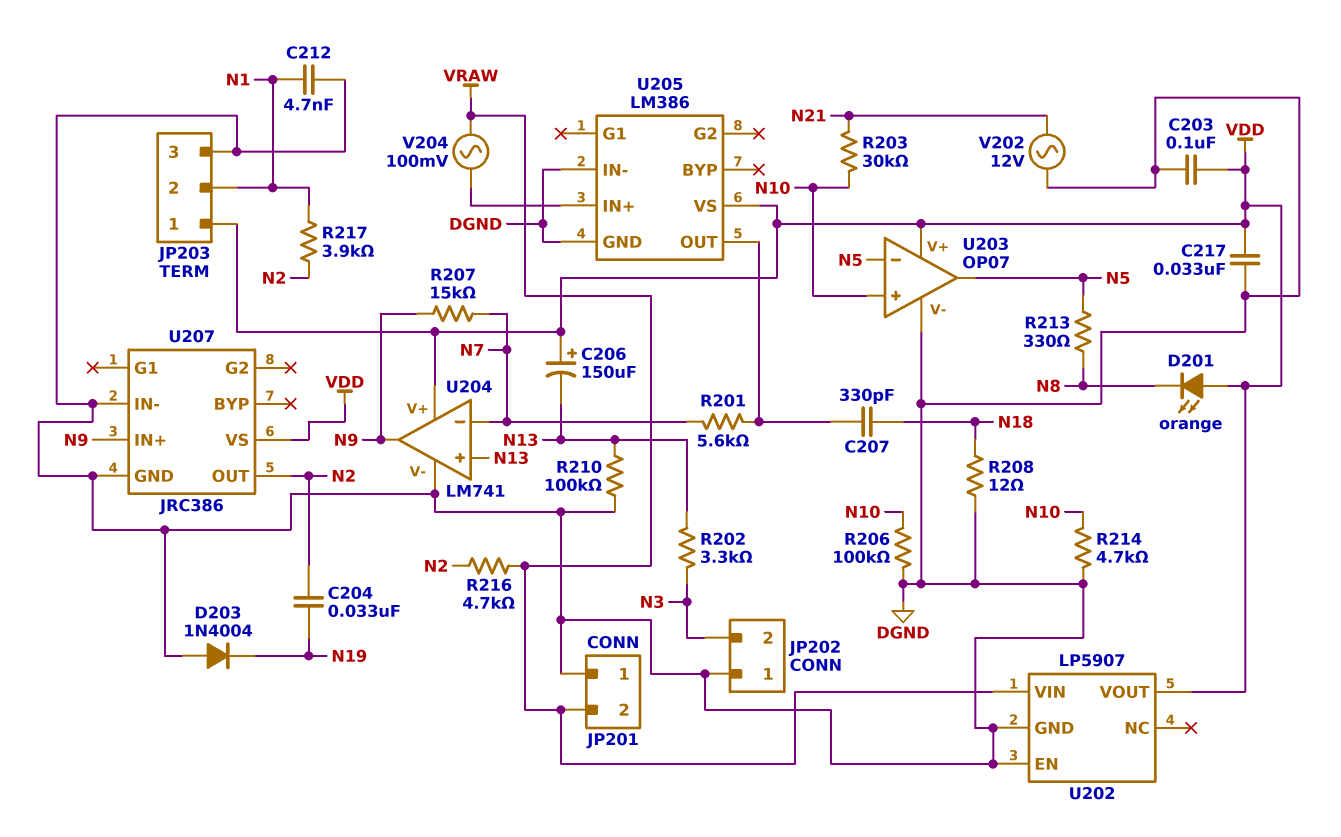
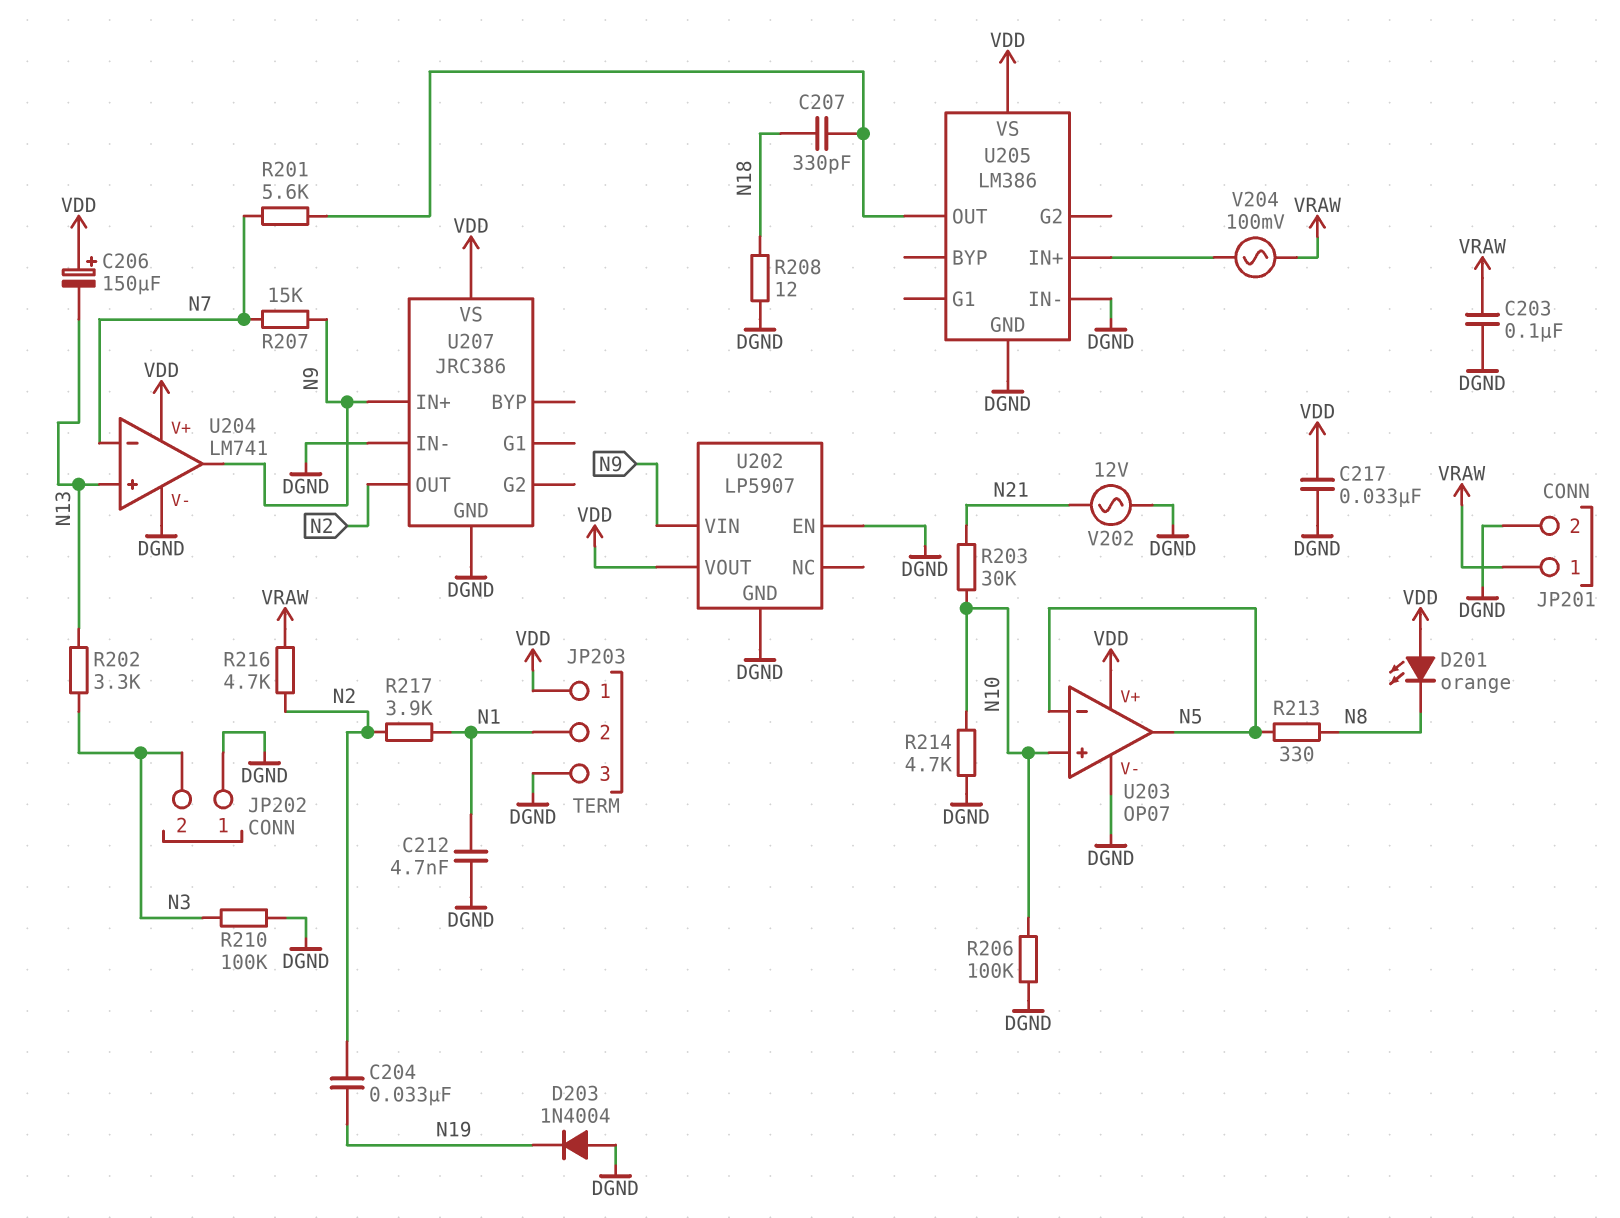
C203: 100nF (DGND, VDD) -> 100nF (DGND, VRAW)
JP201 pin 1: DGND -> VRAW
JP201 pin 2: VRAW -> DGND
R210: 100k (DGND, N13) -> 100k (DGND, N3)
U202 pin VIN: VRAW -> N9

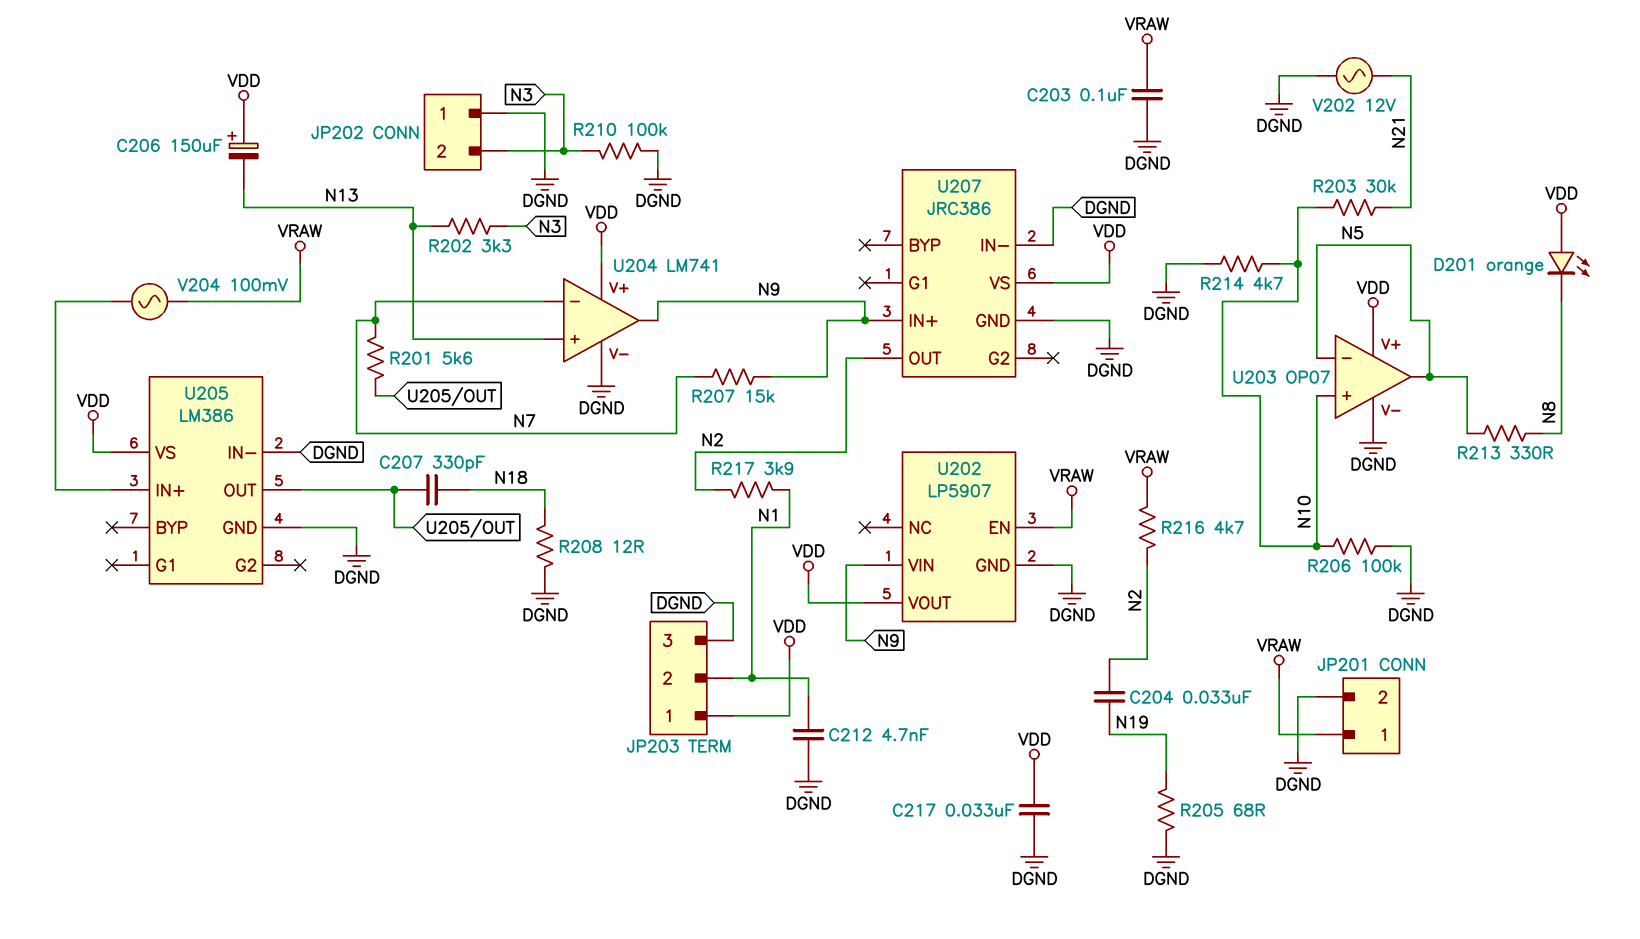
D203: diode 1N4004 (A DGND, K N19) -> none
R205: none -> 68 (DGND, N19)
U202 pin EN: DGND -> VRAW

